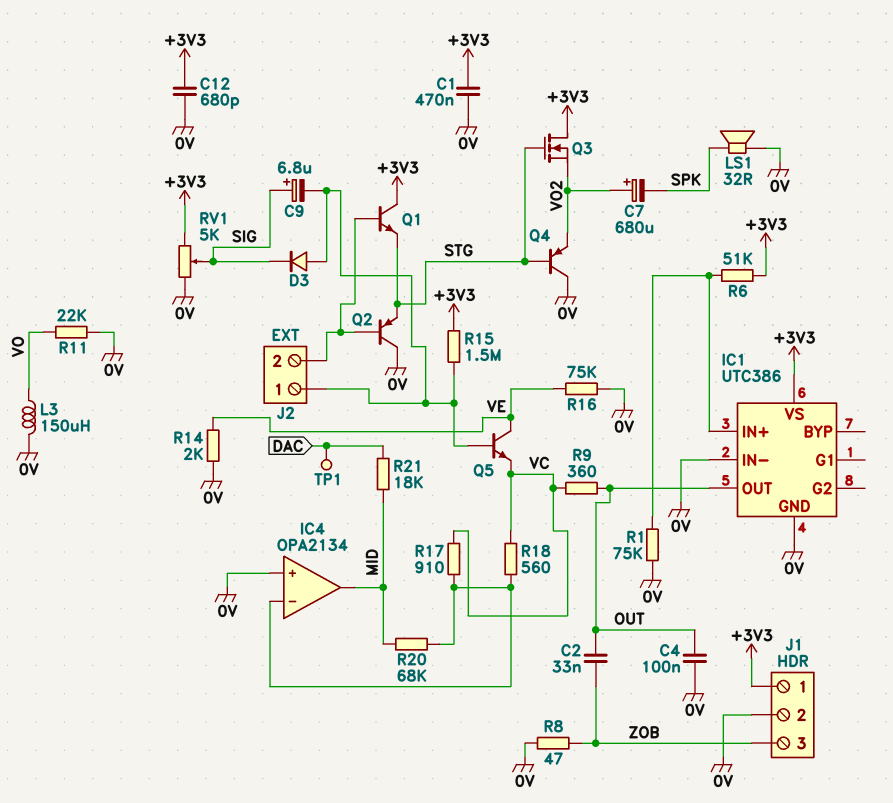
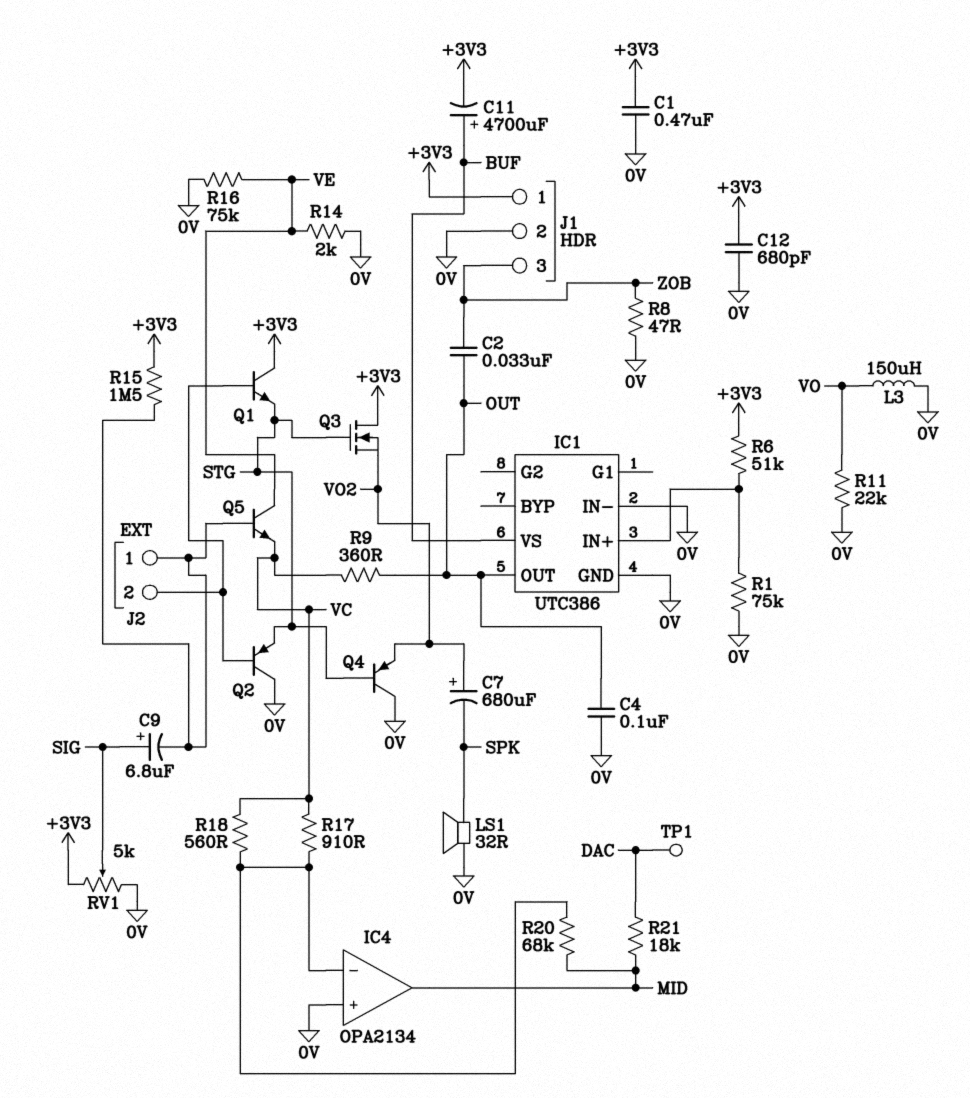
C11: none -> 4700uF (plus BUF, minus +3V3)
D3: diode (A J2/1, K SIG) -> none
IC1 pin VS: +3V3 -> BUF

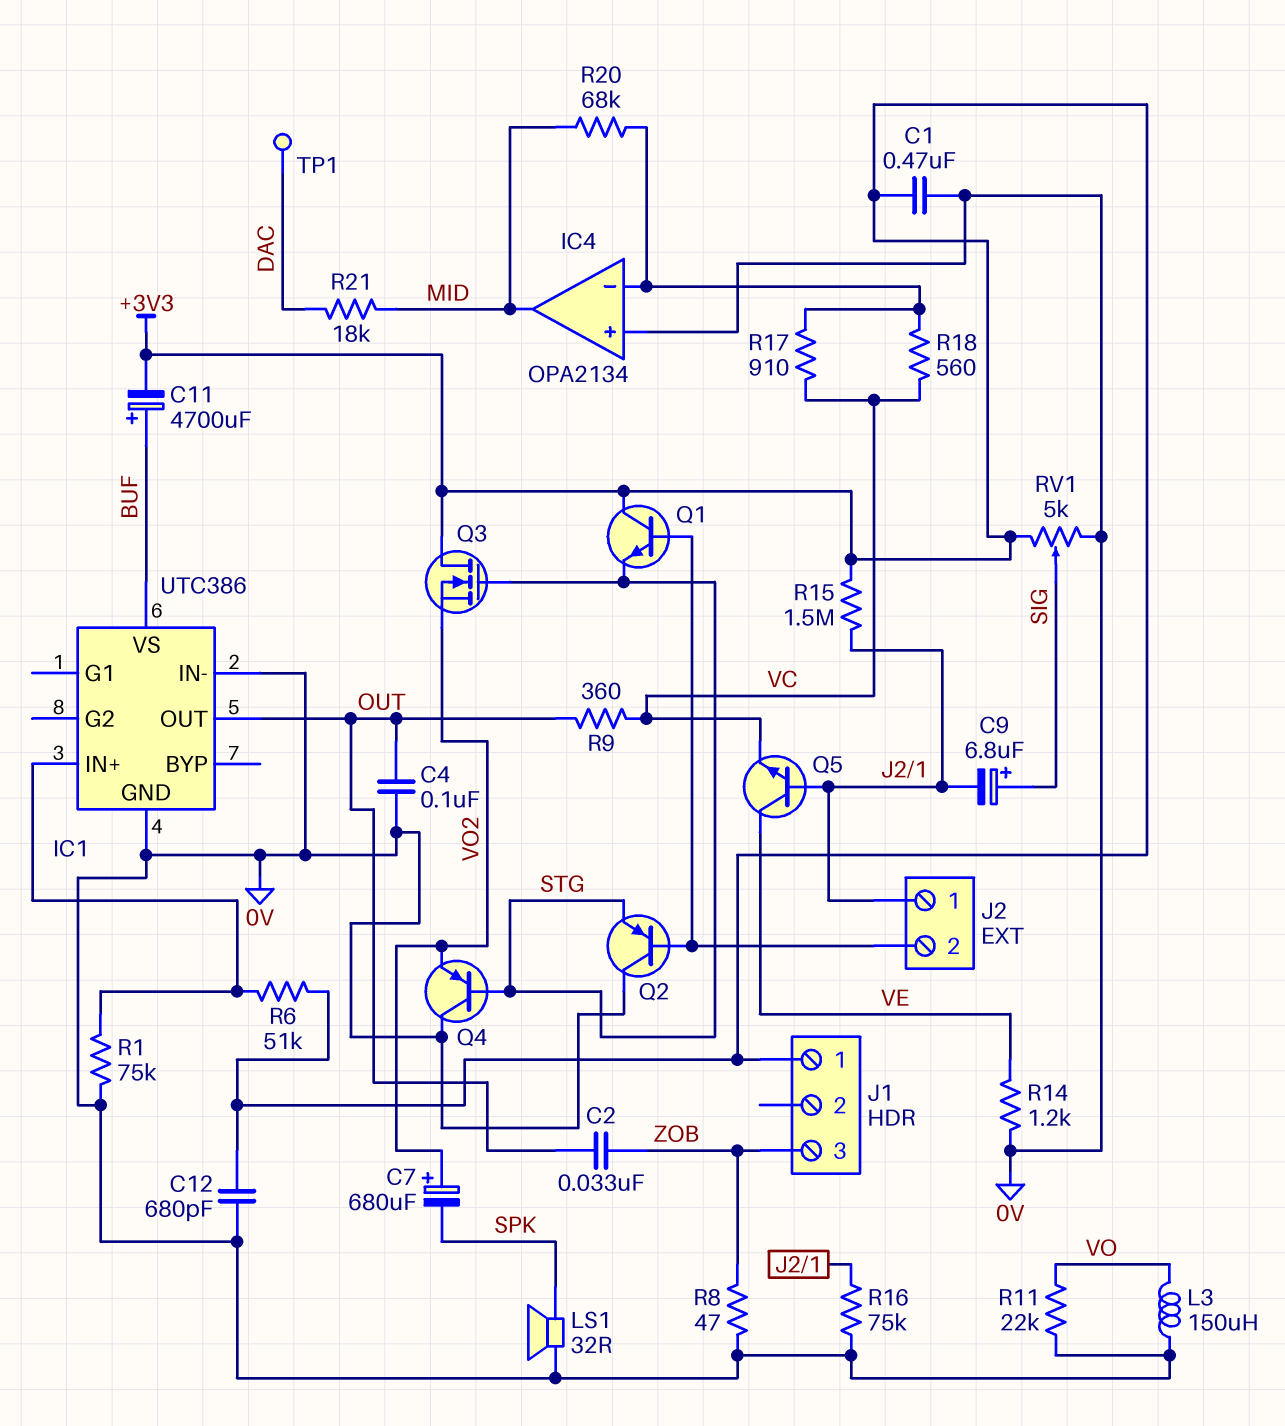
J1 pin 2: 0V -> none
R14: 2k (0V, VE) -> 1.2k (0V, VE)
R16: 75k (0V, VE) -> 75k (0V, J2/1)

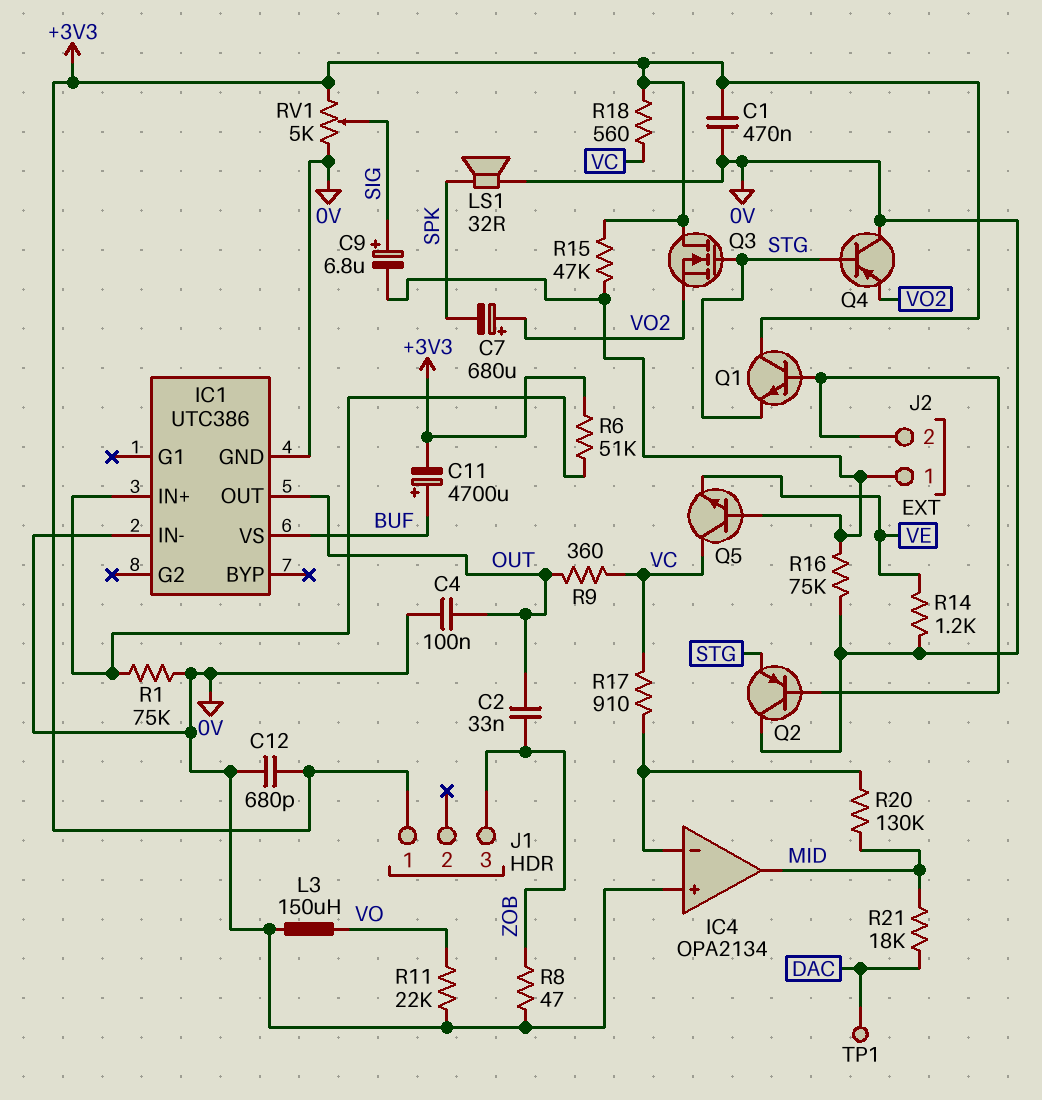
Q5: NPN (B J2/1, C VE, E VC) -> NPN (B J2/1, C VC, E VE)
R15: 1.5M (+3V3, J2/1) -> 47k (+3V3, J2/1)
R18: 560 (IC4/in-, VC) -> 560 (+3V3, VC)
R20: 68k (IC4/in-, MID) -> 130k (IC4/in-, MID)

